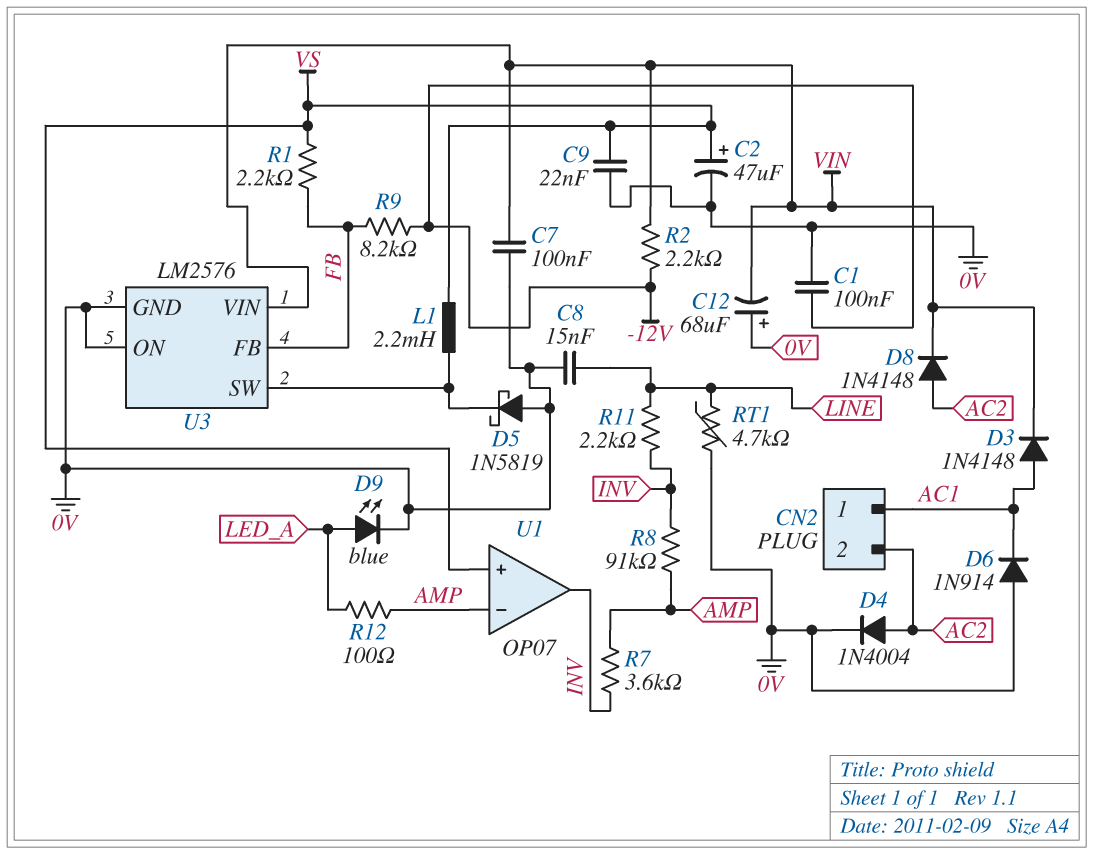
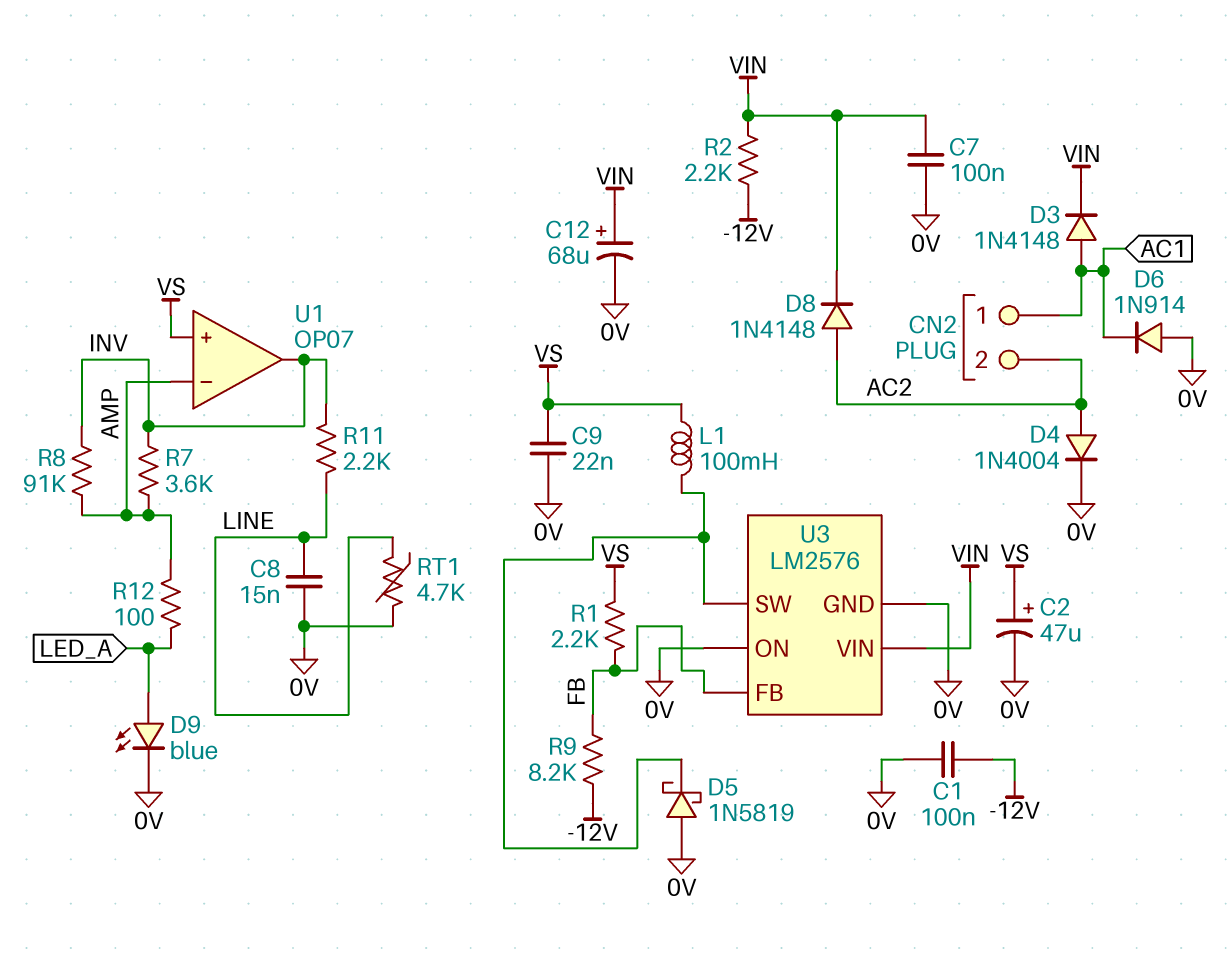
C12: 68uF (plus 0V, minus VIN) -> 68uF (plus VIN, minus 0V)
L1: 2.2mH (U3/SW, VS) -> 100mH (U3/SW, VS)

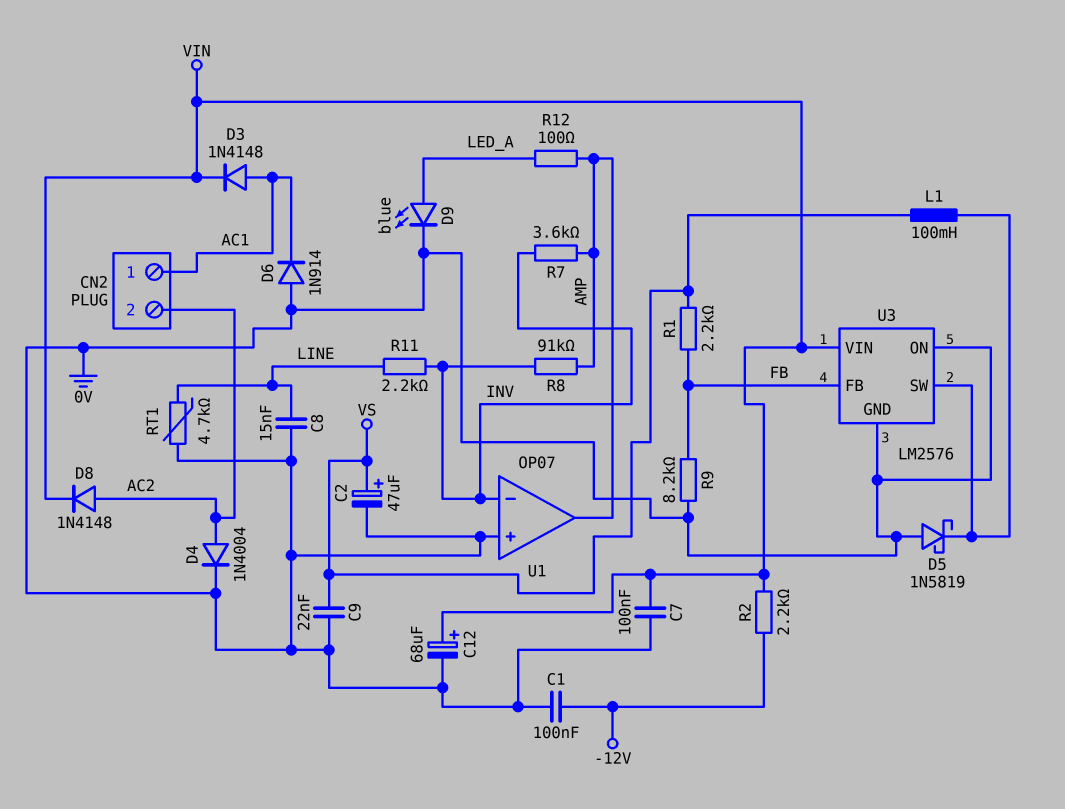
R9: 8.2k (-12V, FB) -> 8.2k (0V, FB)
U1 pin in+: VS -> 0V
U1 pin in-: AMP -> INV
U1 pin out: INV -> AMP

